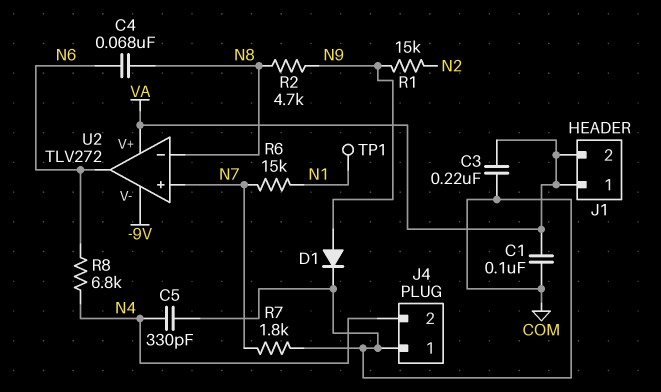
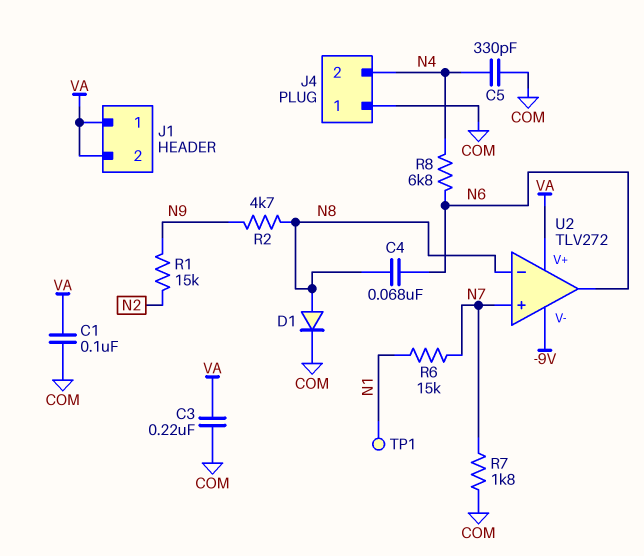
D1: diode (A N9, K COM) -> diode (A N8, K COM)

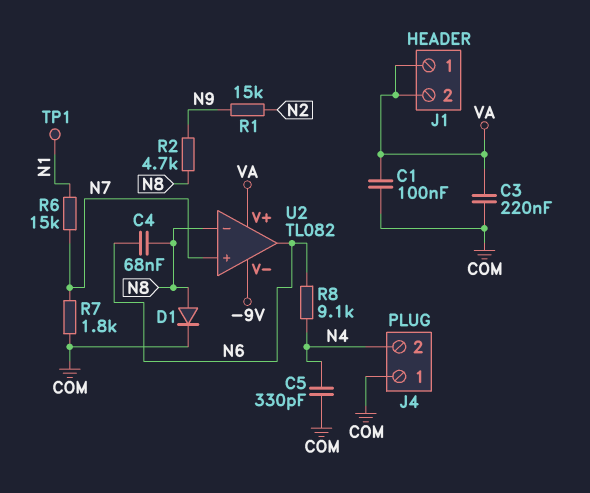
R8: 6.8k (N4, N6) -> 9.1k (N4, N6)
U2: TLV272 -> TL082

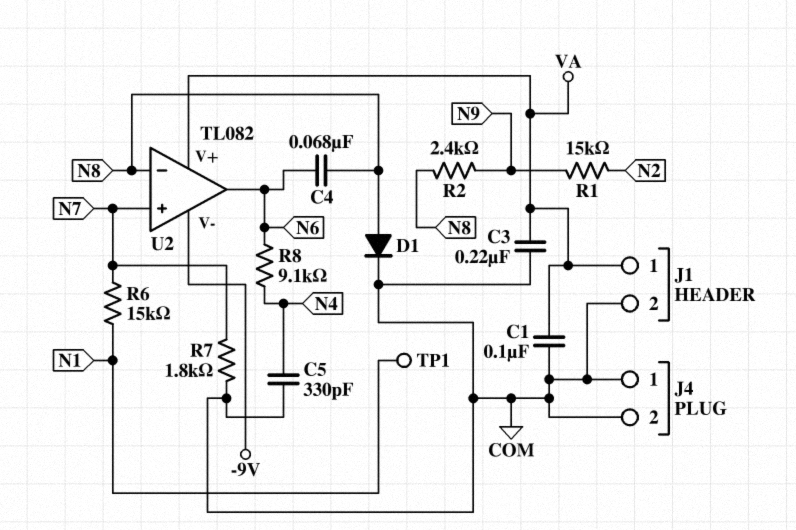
J1 pin 2: VA -> COM
J4 pin 2: N4 -> COM
R2: 4.7k (N8, N9) -> 2.4k (N8, N9)

